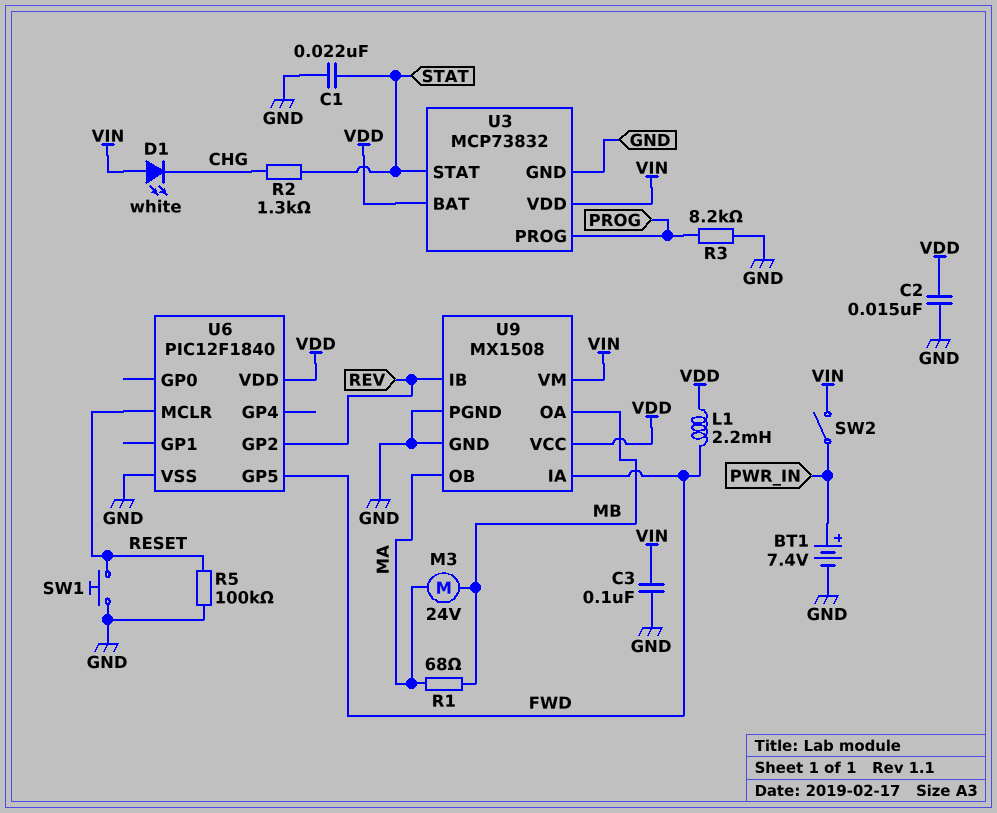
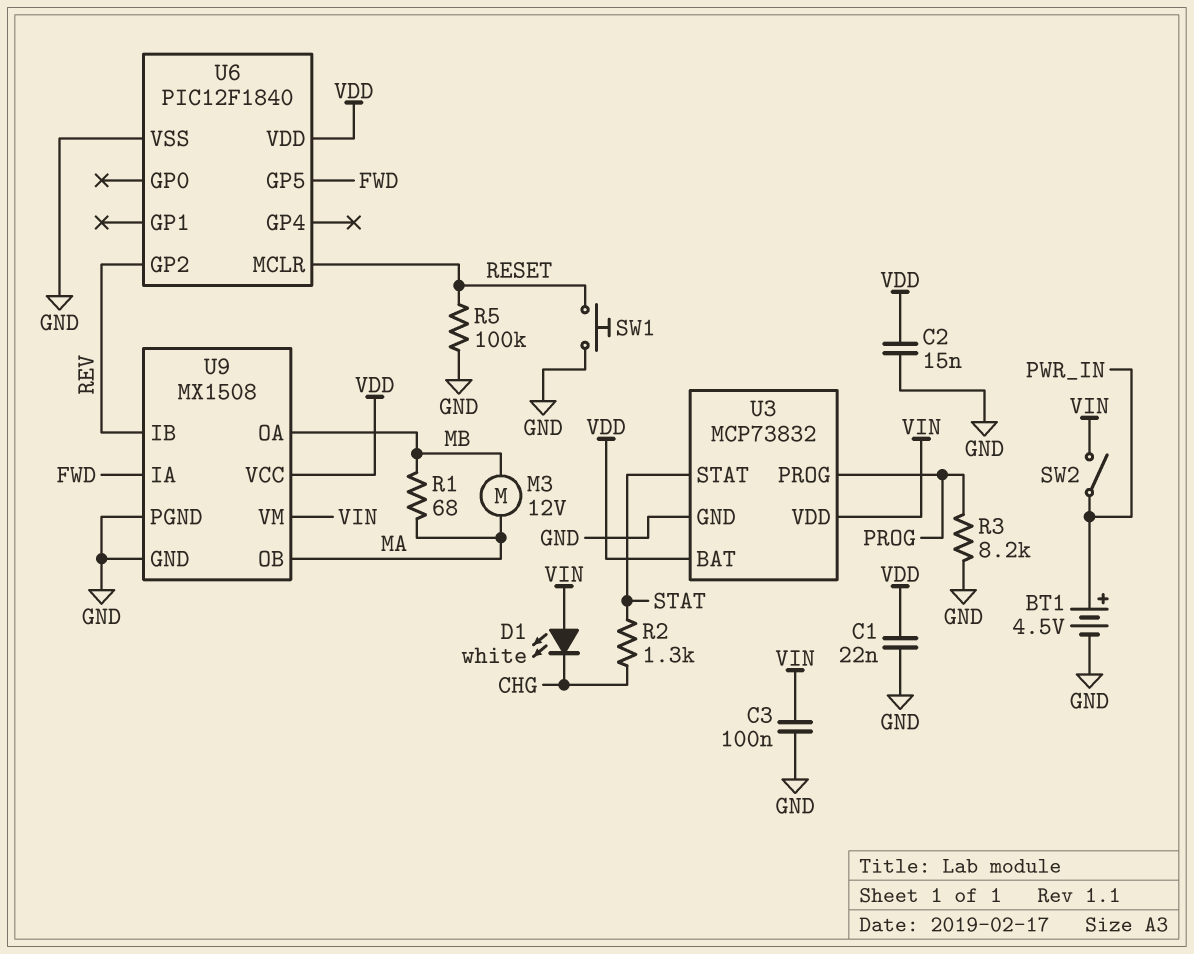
BT1: 7.4V (plus PWR_IN, minus GND) -> 4.5V (plus PWR_IN, minus GND)
C1: 22nF (GND, STAT) -> 22nF (GND, VDD)
L1: 2.2mH (FWD, VDD) -> none
M3: motor 24V (MA, MB) -> motor 12V (MA, MB)

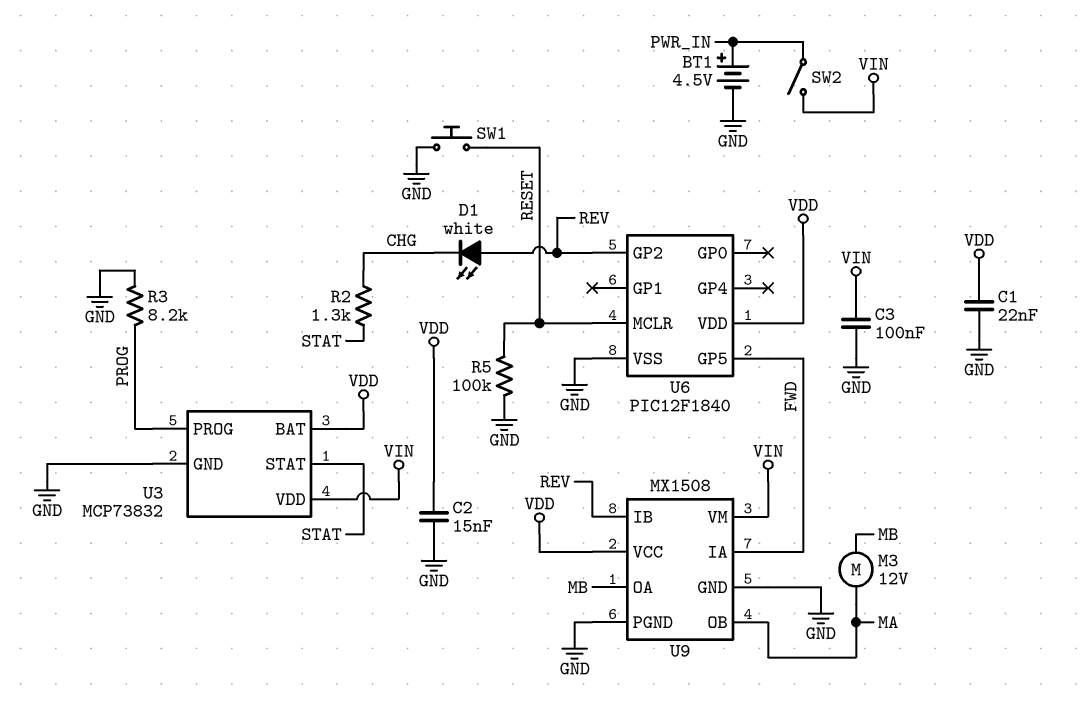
D1: LED white (A VIN, K CHG) -> LED white (A REV, K CHG)
R1: 68 (MA, MB) -> none

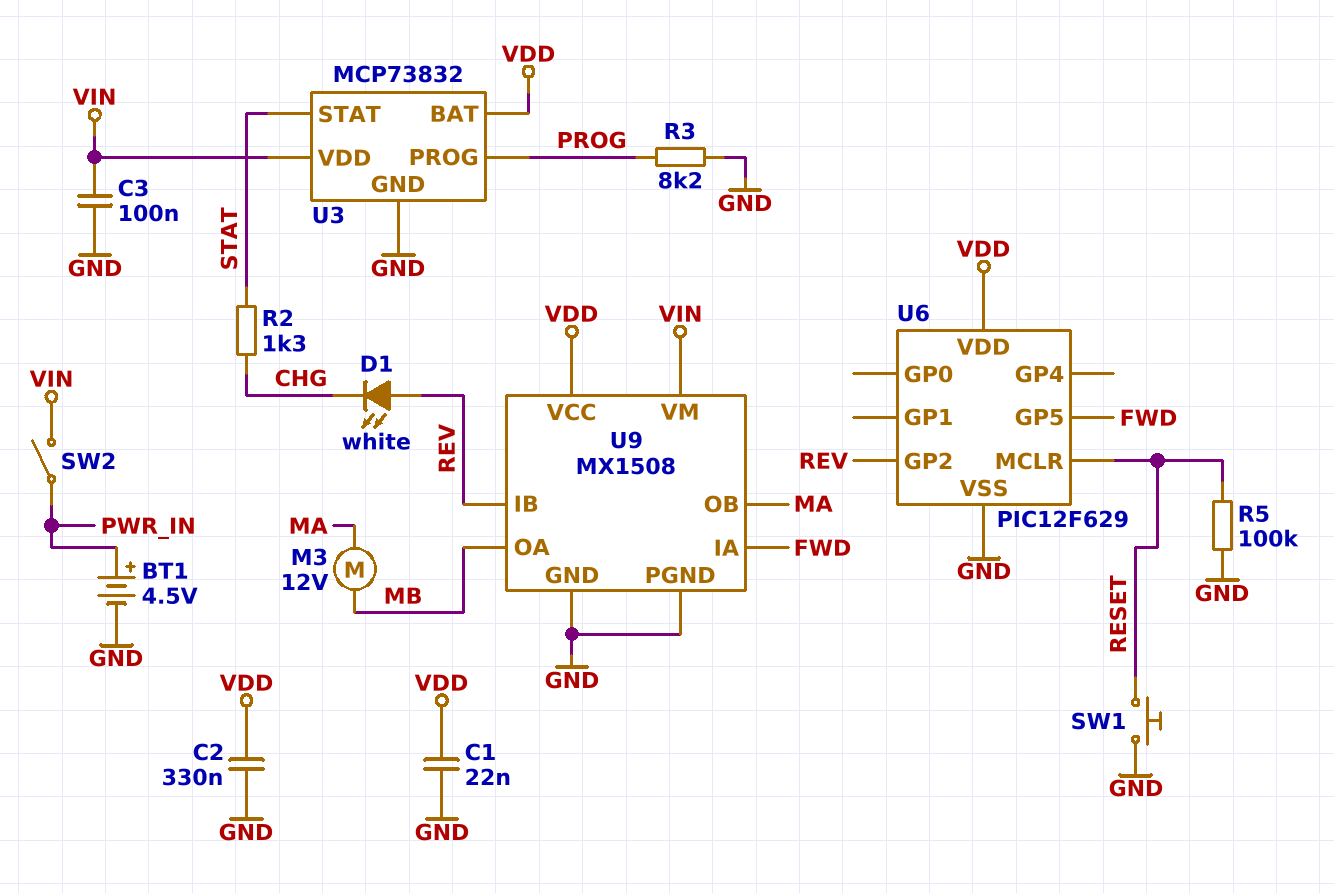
C2: 15nF (GND, VDD) -> 330nF (GND, VDD)
U6: PIC12F1840 -> PIC12F629

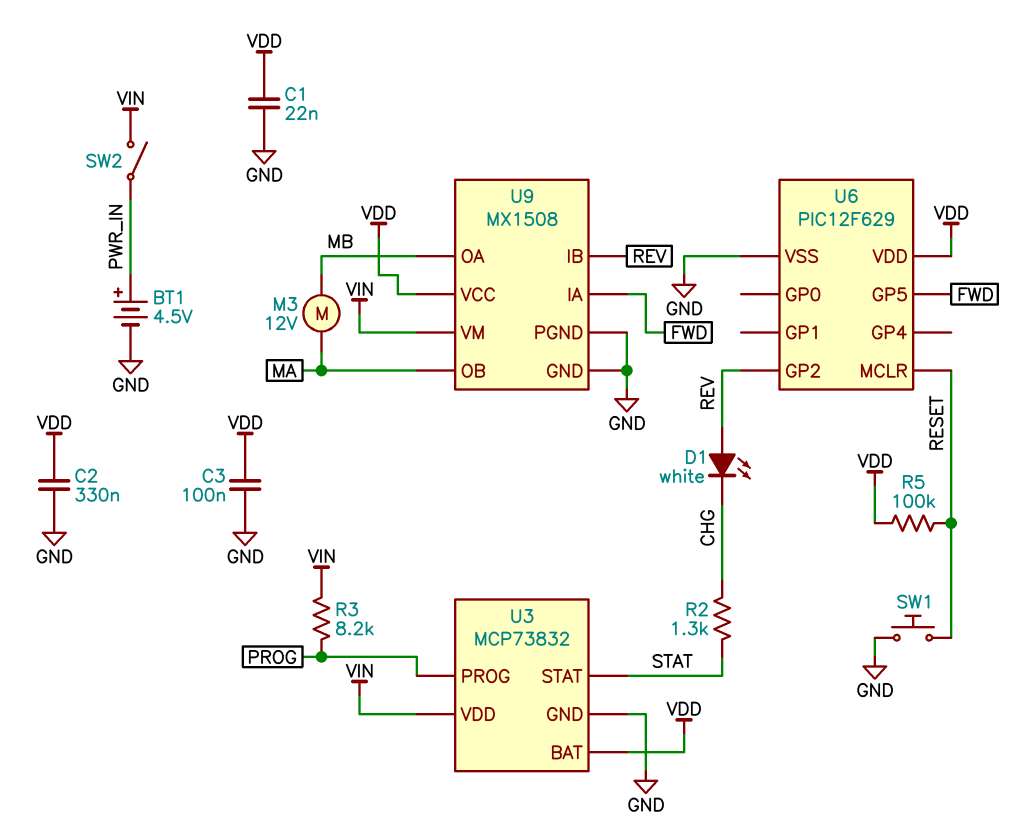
C3: 100nF (GND, VIN) -> 100nF (GND, VDD)
R3: 8.2k (GND, PROG) -> 8.2k (PROG, VIN)
R5: 100k (GND, RESET) -> 100k (RESET, VDD)

